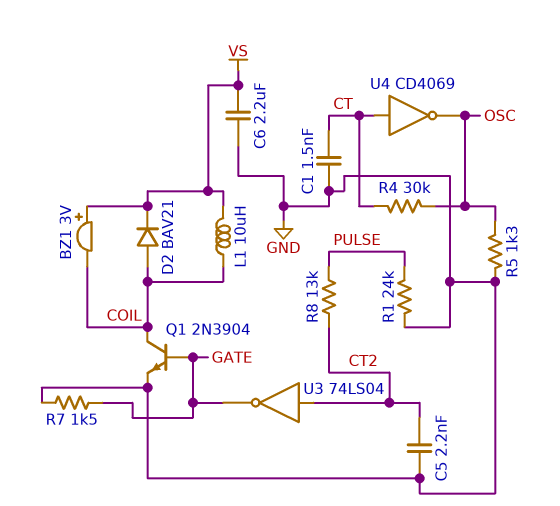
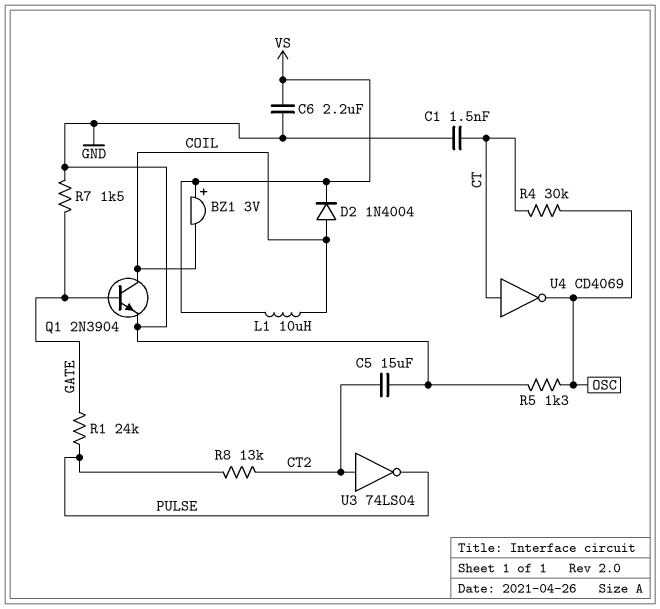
C5: 2.2nF (CT2, GND) -> 15uF (CT2, GND)
D2: diode BAV21 (A COIL, K VS) -> diode 1N4004 (A COIL, K VS)
R1: 24k (GND, PULSE) -> 24k (GATE, PULSE)
U3: NOT 74LS04 (in CT2, out GATE) -> NOT 74LS04 (in CT2, out PULSE)

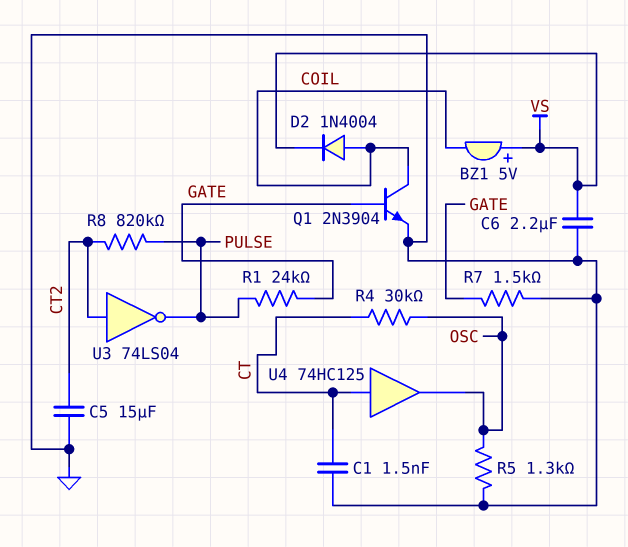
BZ1: buzzer 3V (plus VS, minus COIL) -> buzzer 5V (plus VS, minus COIL)
L1: 10uH (COIL, VS) -> none
R8: 13k (CT2, PULSE) -> 820k (CT2, PULSE)
U4: NOT CD4069 (in CT, out OSC) -> buffer 74HC125 (in CT, out OSC)

